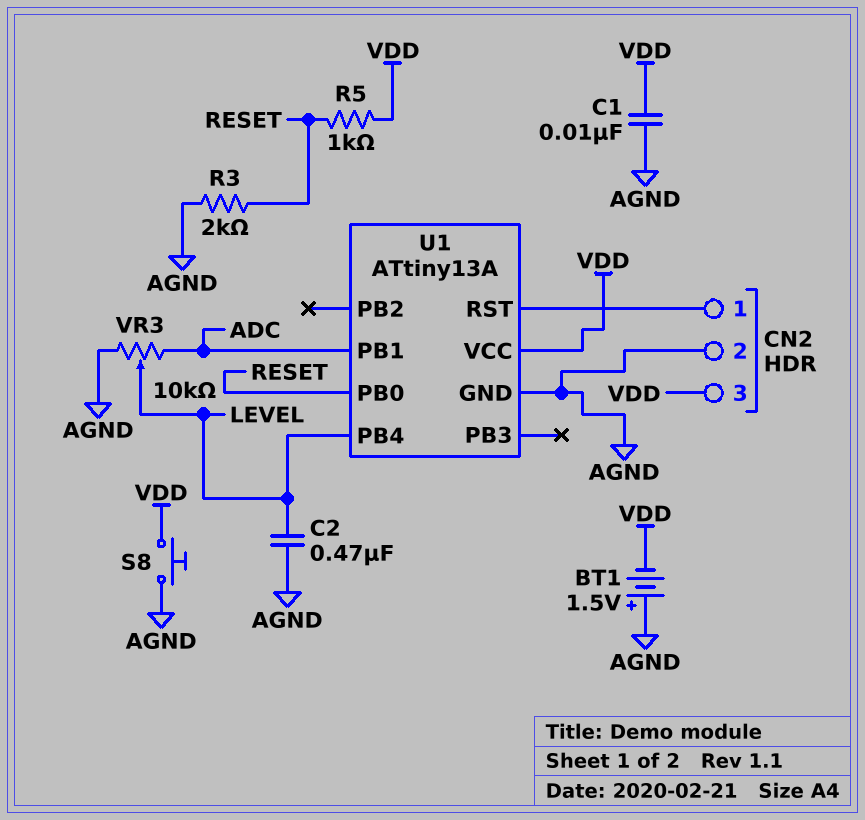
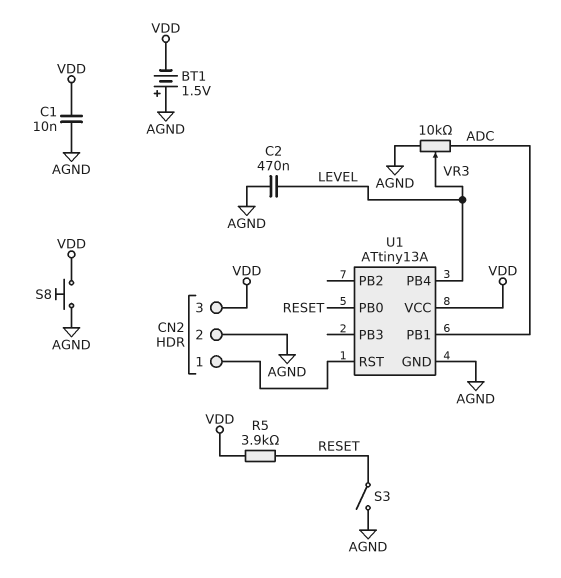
R3: 2k (AGND, RESET) -> none
R5: 1k (RESET, VDD) -> 3.9k (RESET, VDD)
S3: none -> switch (AGND, RESET)

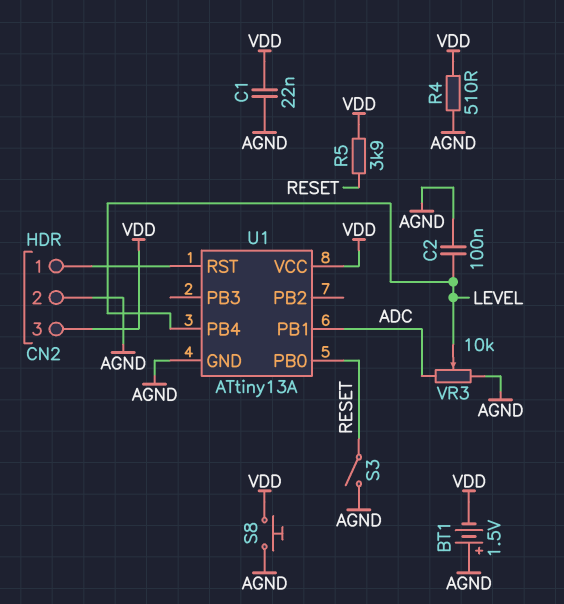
C1: 10nF (AGND, VDD) -> 22nF (AGND, VDD)
C2: 470nF (AGND, LEVEL) -> 100nF (AGND, LEVEL)
R4: none -> 510 (AGND, VDD)

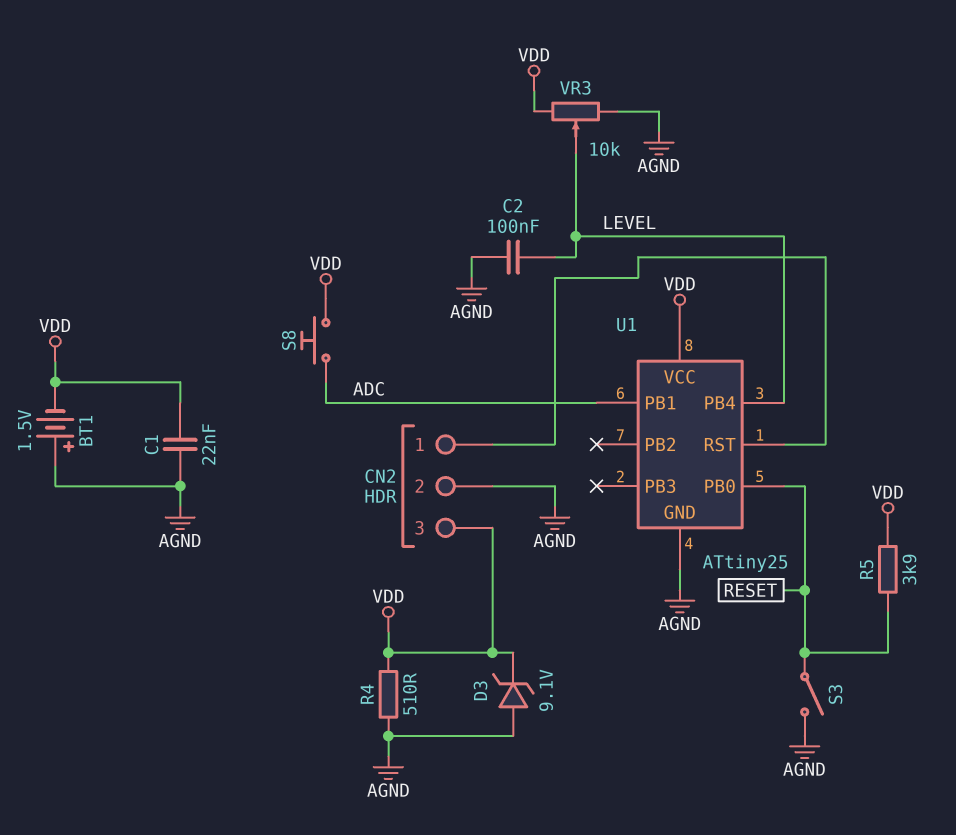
D3: none -> zener 9.1V (A AGND, K VDD)
S8: button (AGND, VDD) -> button (ADC, VDD)
U1: ATtiny13A -> ATtiny25
VR3: 10k (ADC, AGND, wiper LEVEL) -> 10k (AGND, VDD, wiper LEVEL)

